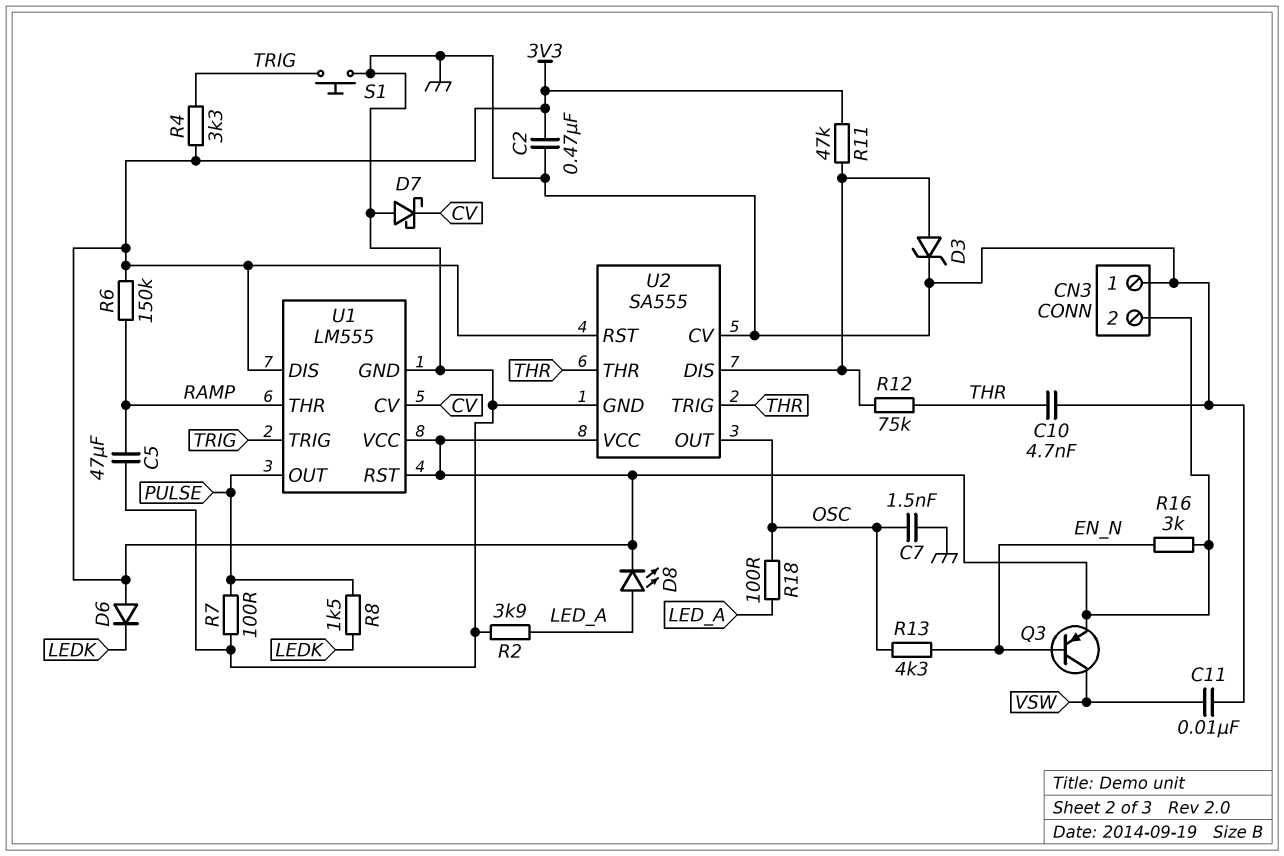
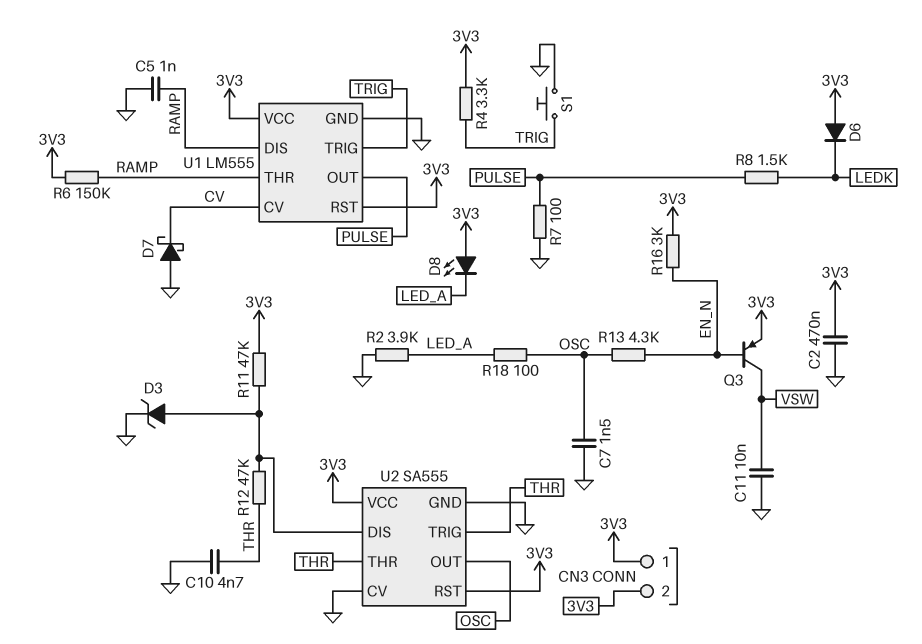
C5: 47uF (GND, RAMP) -> 1nF (GND, RAMP)
CN3 pin 1: GND -> 3V3
D8: LED (A LED_A, K 3V3) -> LED (A 3V3, K LED_A)
R12: 75k (THR, U2/DIS) -> 47k (THR, U2/DIS)
U1 pin DIS: 3V3 -> RAMP

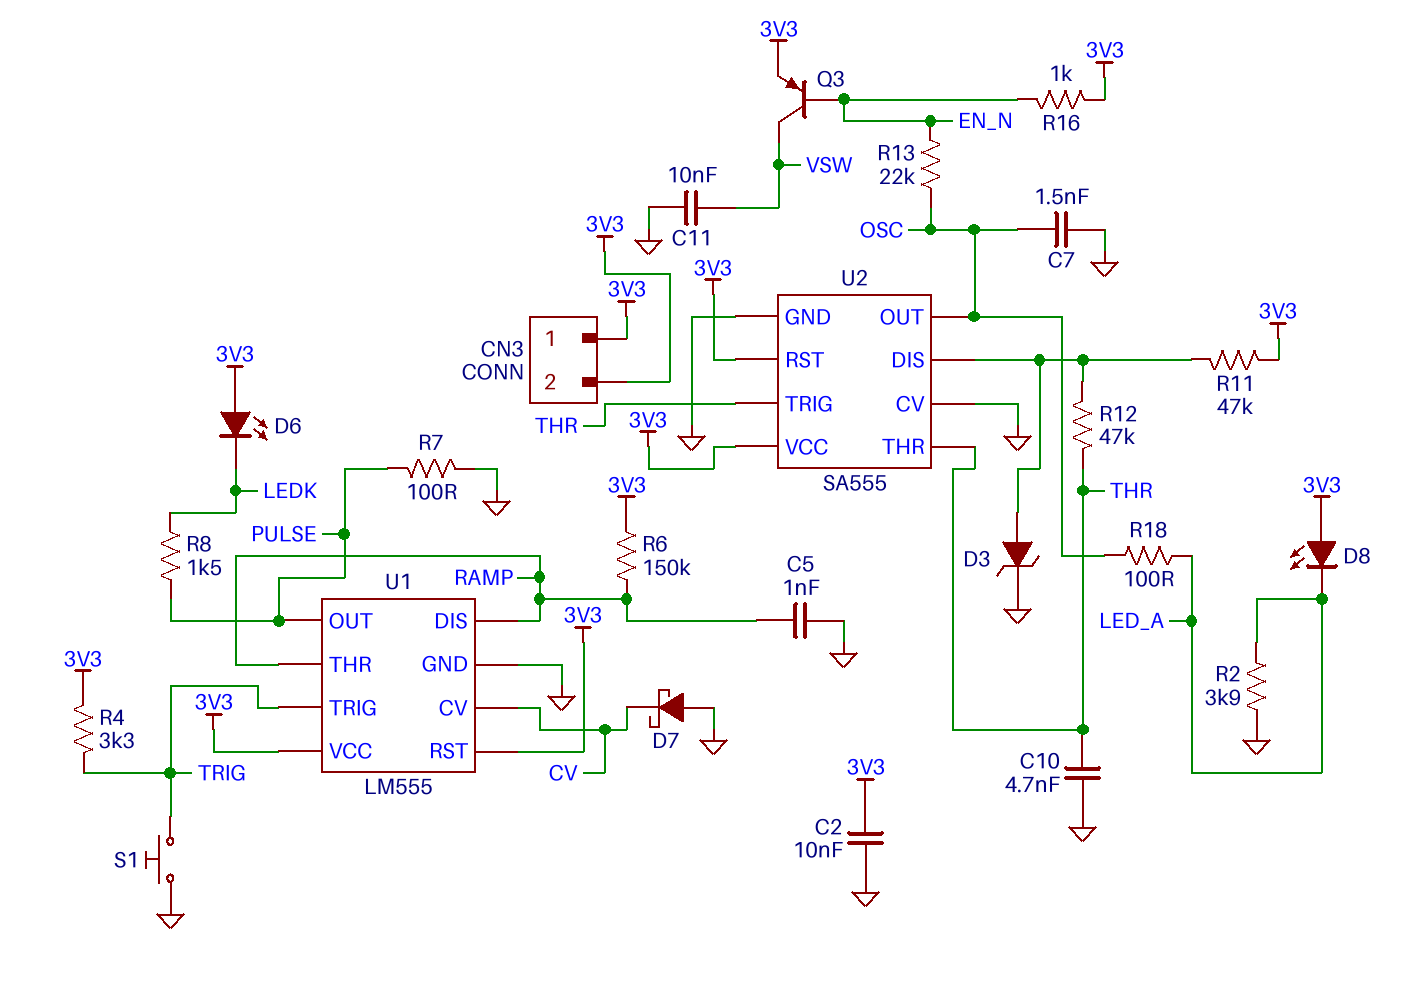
C2: 470nF (3V3, GND) -> 10nF (3V3, GND)
D6: diode (A 3V3, K LEDK) -> LED (A 3V3, K LEDK)
R13: 4.3k (EN_N, OSC) -> 22k (EN_N, OSC)
R16: 3k (3V3, EN_N) -> 1k (3V3, EN_N)

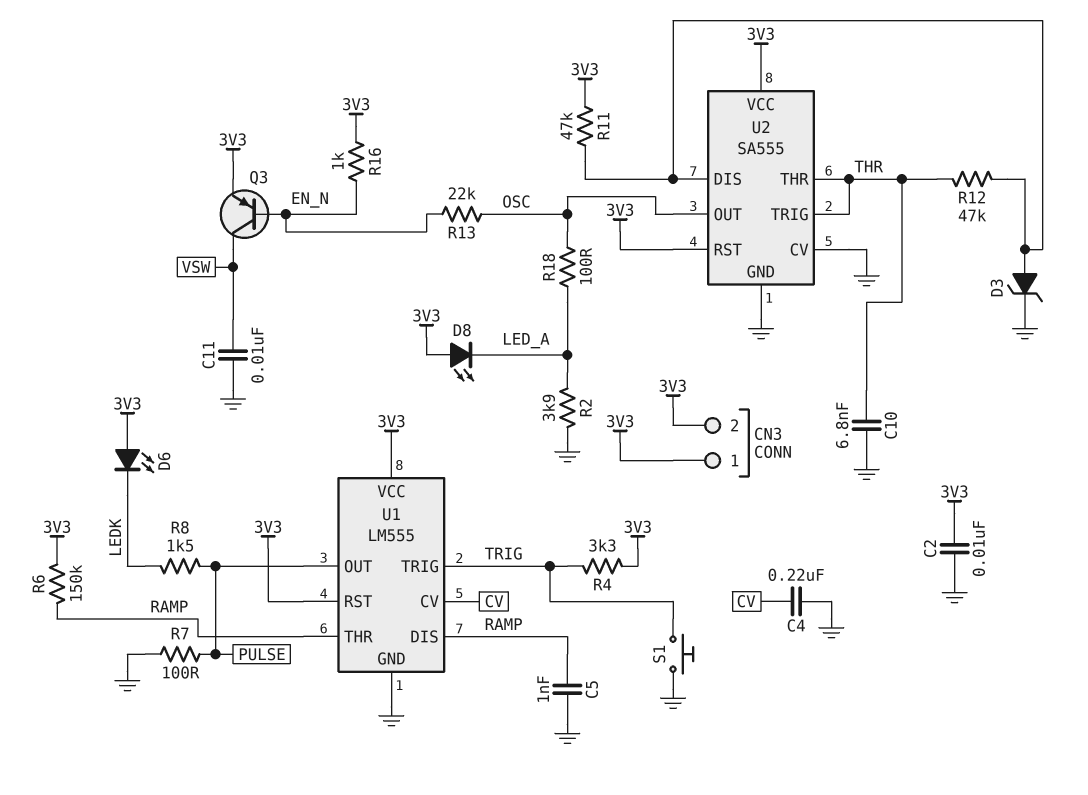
C4: none -> 220nF (CV, GND)
C7: 1.5nF (GND, OSC) -> none
C10: 4.7nF (GND, THR) -> 6.8nF (GND, THR)
D7: schottky (A GND, K CV) -> none

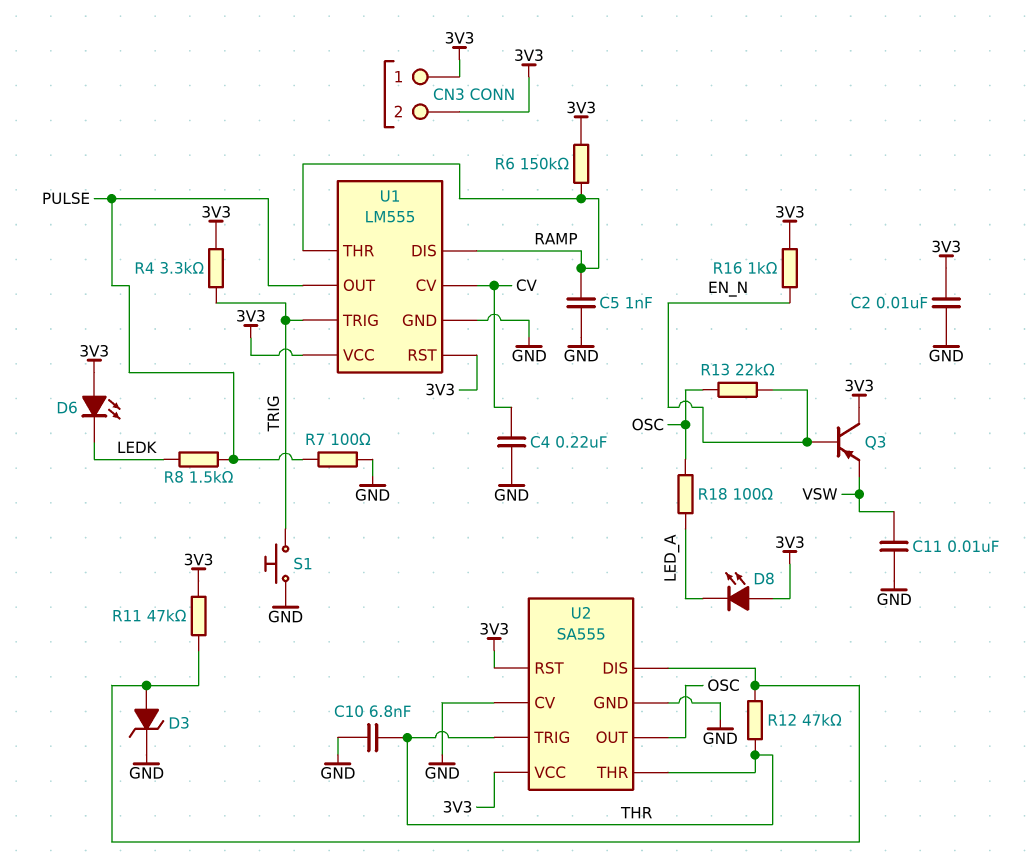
Q3: PNP (B EN_N, C VSW, E 3V3) -> PNP (B EN_N, C 3V3, E VSW)
R2: 3.9k (GND, LED_A) -> none

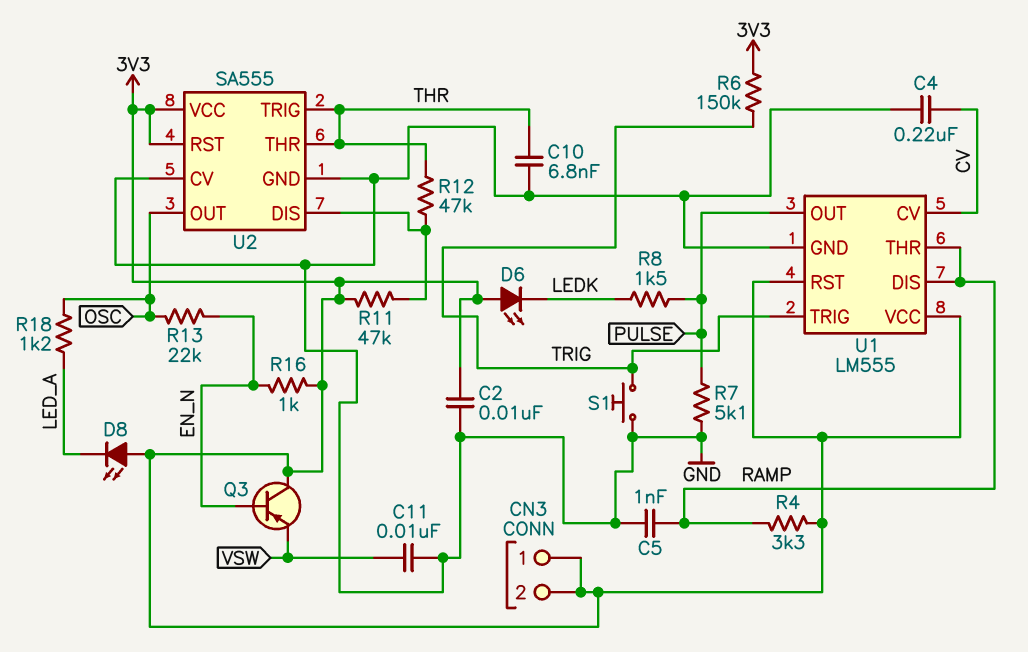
D3: zener (A U2/DIS, K GND) -> none
R4: 3.3k (3V3, TRIG) -> 3.3k (3V3, RAMP)
R6: 150k (3V3, RAMP) -> 150k (3V3, TRIG)
R7: 100 (GND, PULSE) -> 5.1k (GND, PULSE)
R18: 100 (LED_A, OSC) -> 1.2k (LED_A, OSC)

